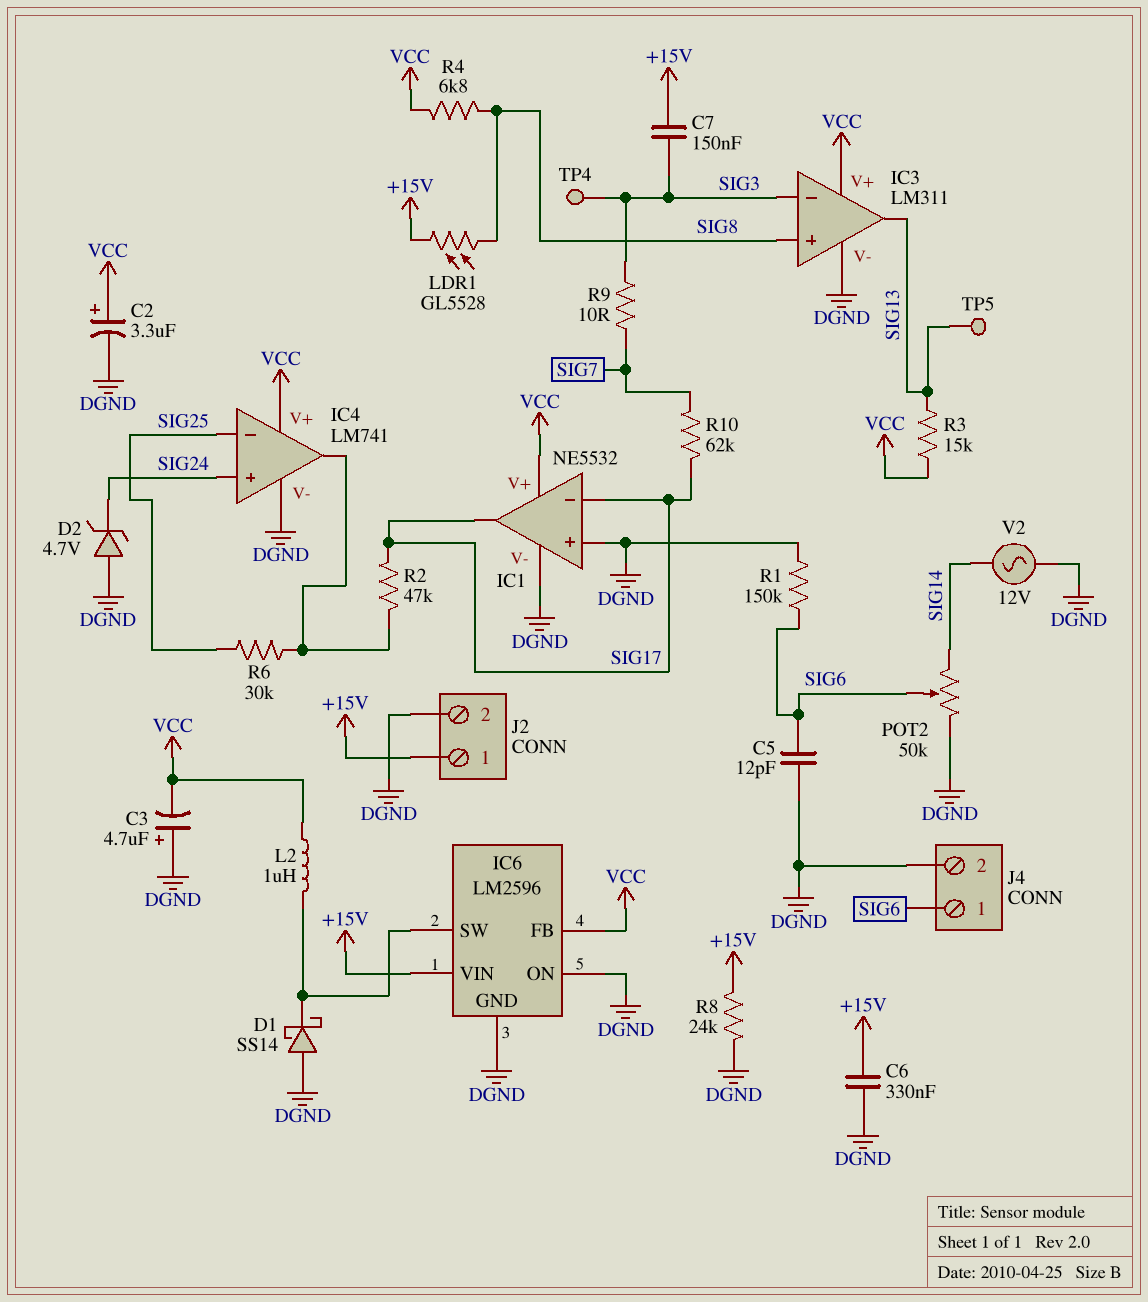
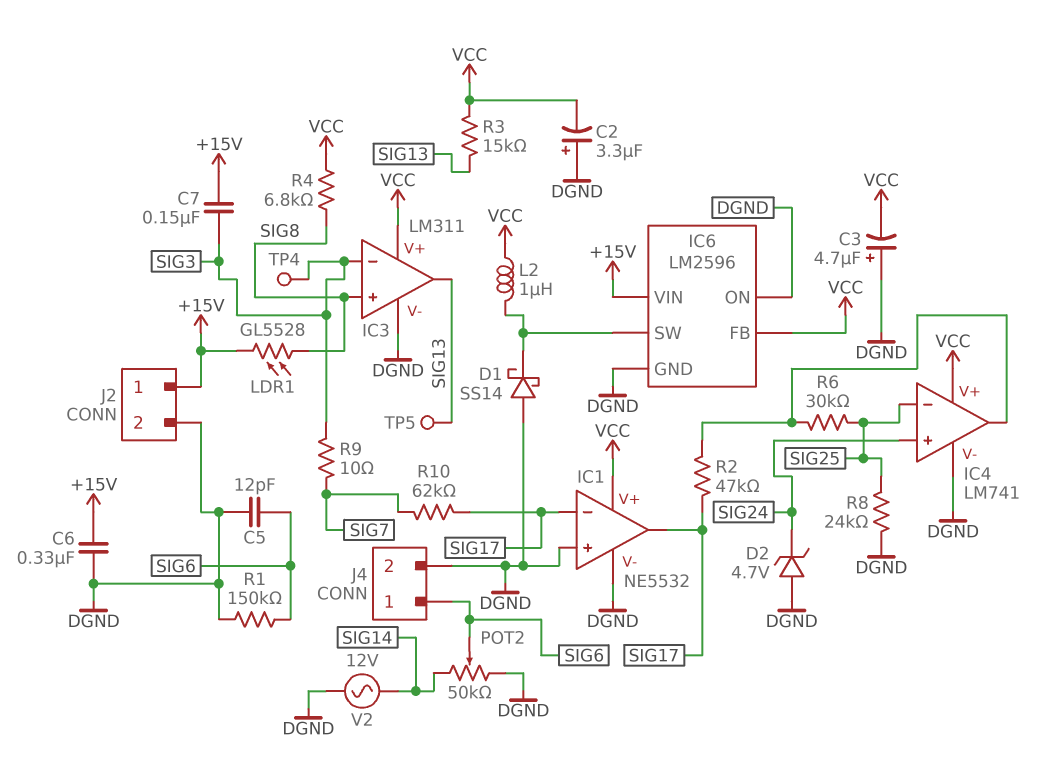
C2: 3.3uF (plus VCC, minus DGND) -> 3.3uF (plus DGND, minus VCC)
R8: 24k (+15V, DGND) -> 24k (DGND, SIG25)

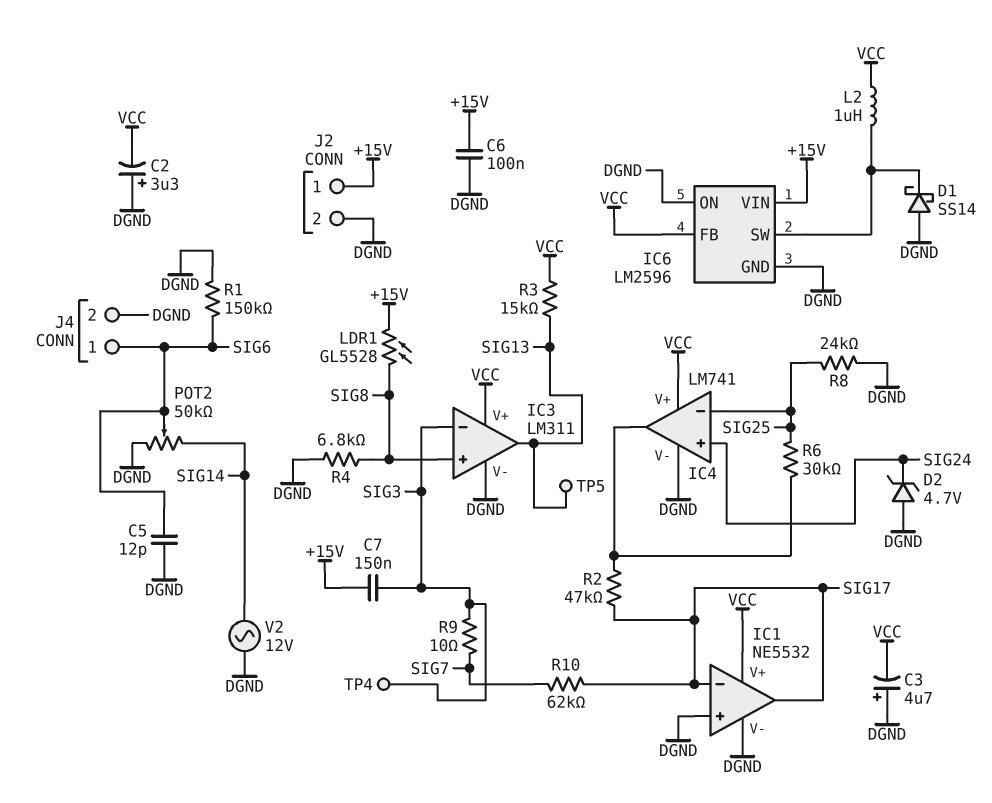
C6: 330nF (+15V, DGND) -> 100nF (+15V, DGND)
R4: 6.8k (SIG8, VCC) -> 6.8k (DGND, SIG8)

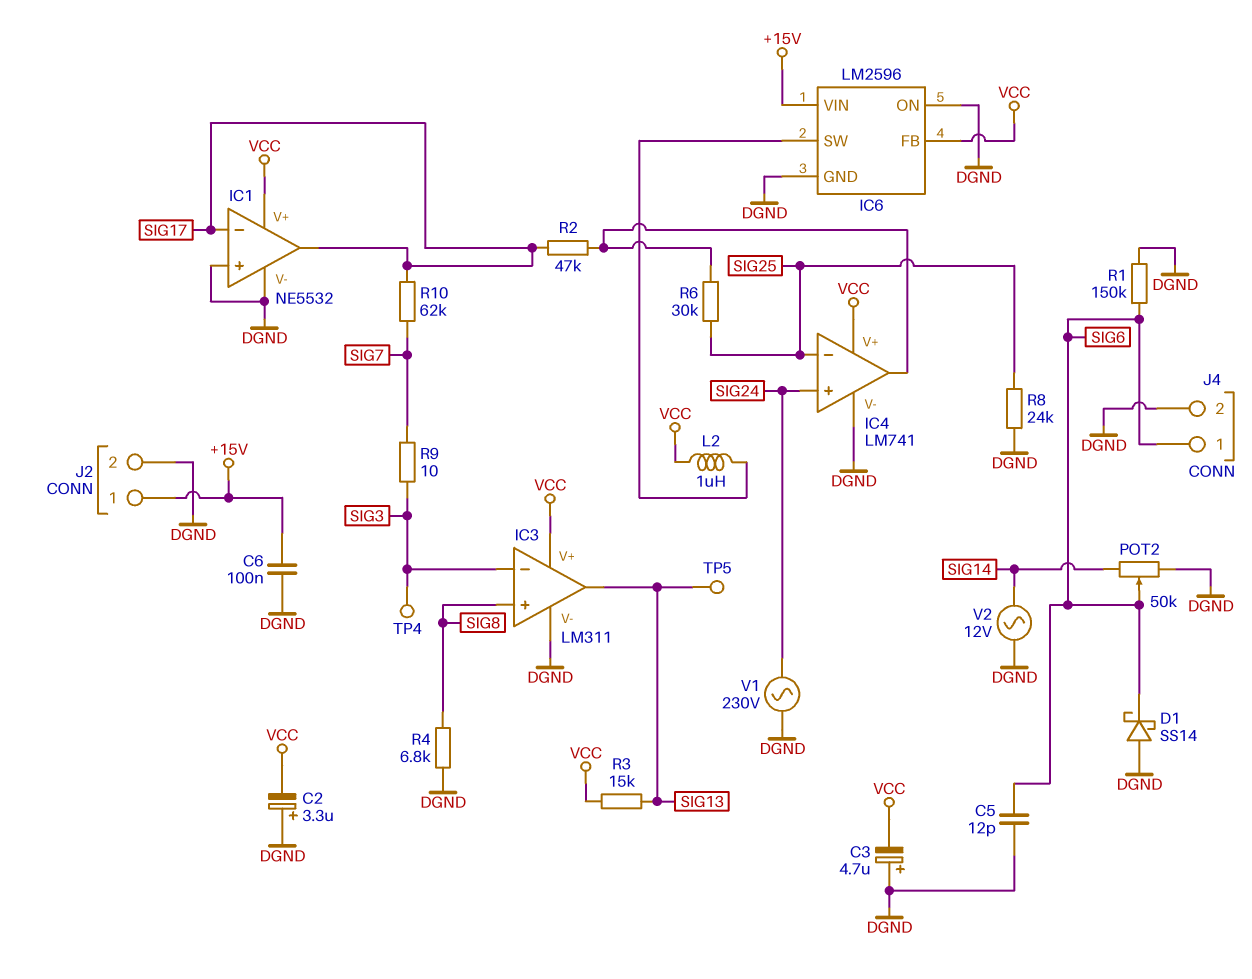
C7: 150nF (+15V, SIG3) -> none
D1: schottky SS14 (A DGND, K IC6/SW) -> schottky SS14 (A DGND, K SIG6)
D2: zener 4.7V (A DGND, K SIG24) -> none
LDR1: GL5528 (+15V, SIG8) -> none
V1: none -> AC 230V (DGND, SIG24)

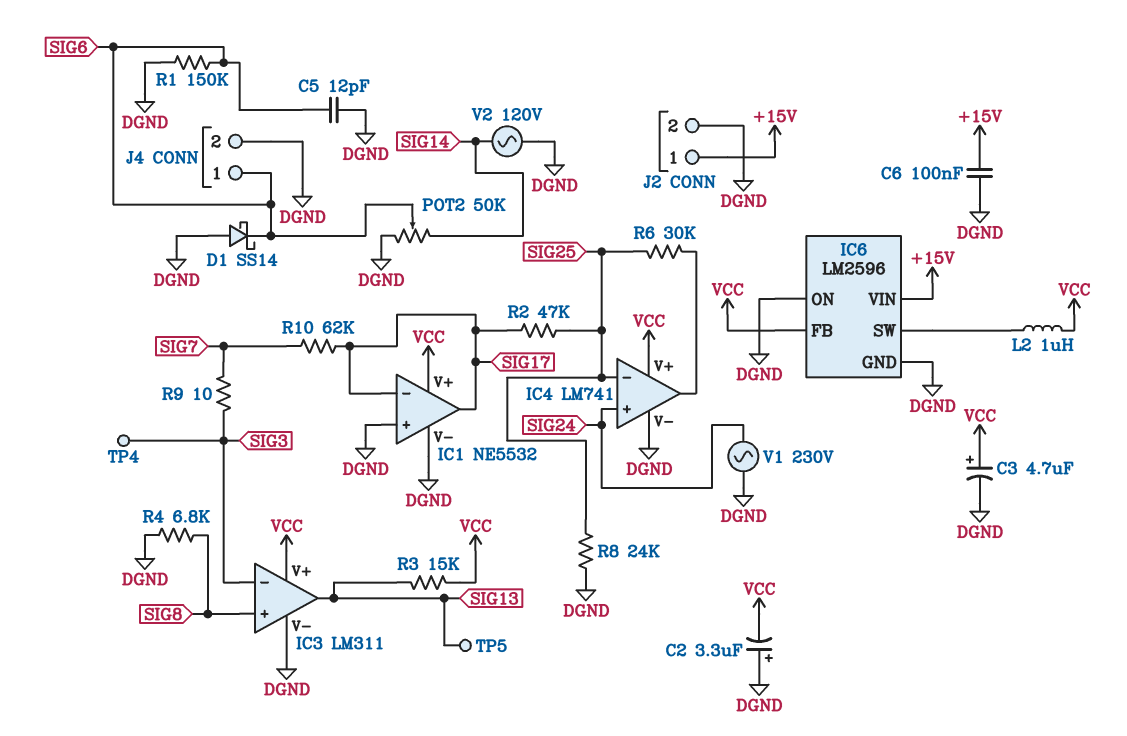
C3: 4.7uF (plus DGND, minus VCC) -> 4.7uF (plus VCC, minus DGND)
R2: 47k (IC4/out, SIG17) -> 47k (SIG17, SIG25)
V2: AC 12V (DGND, SIG14) -> AC 120V (DGND, SIG14)

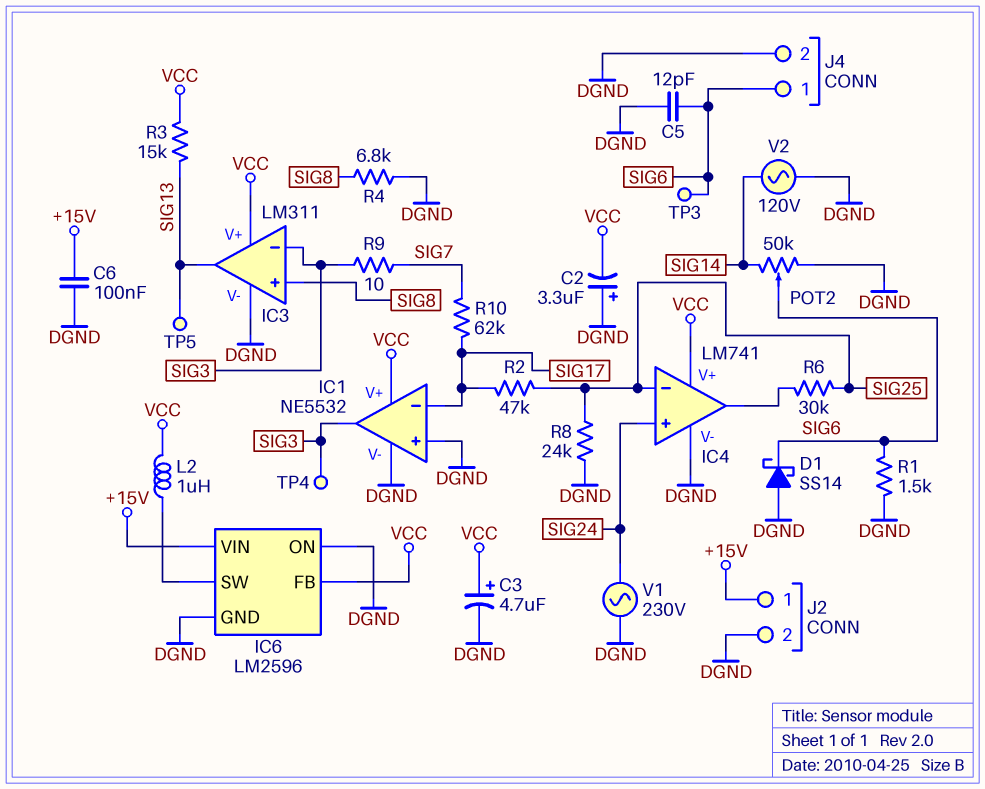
IC1 pin out: SIG17 -> SIG3
R1: 150k (DGND, SIG6) -> 1.5k (DGND, SIG6)
TP3: none -> test point (SIG6)

